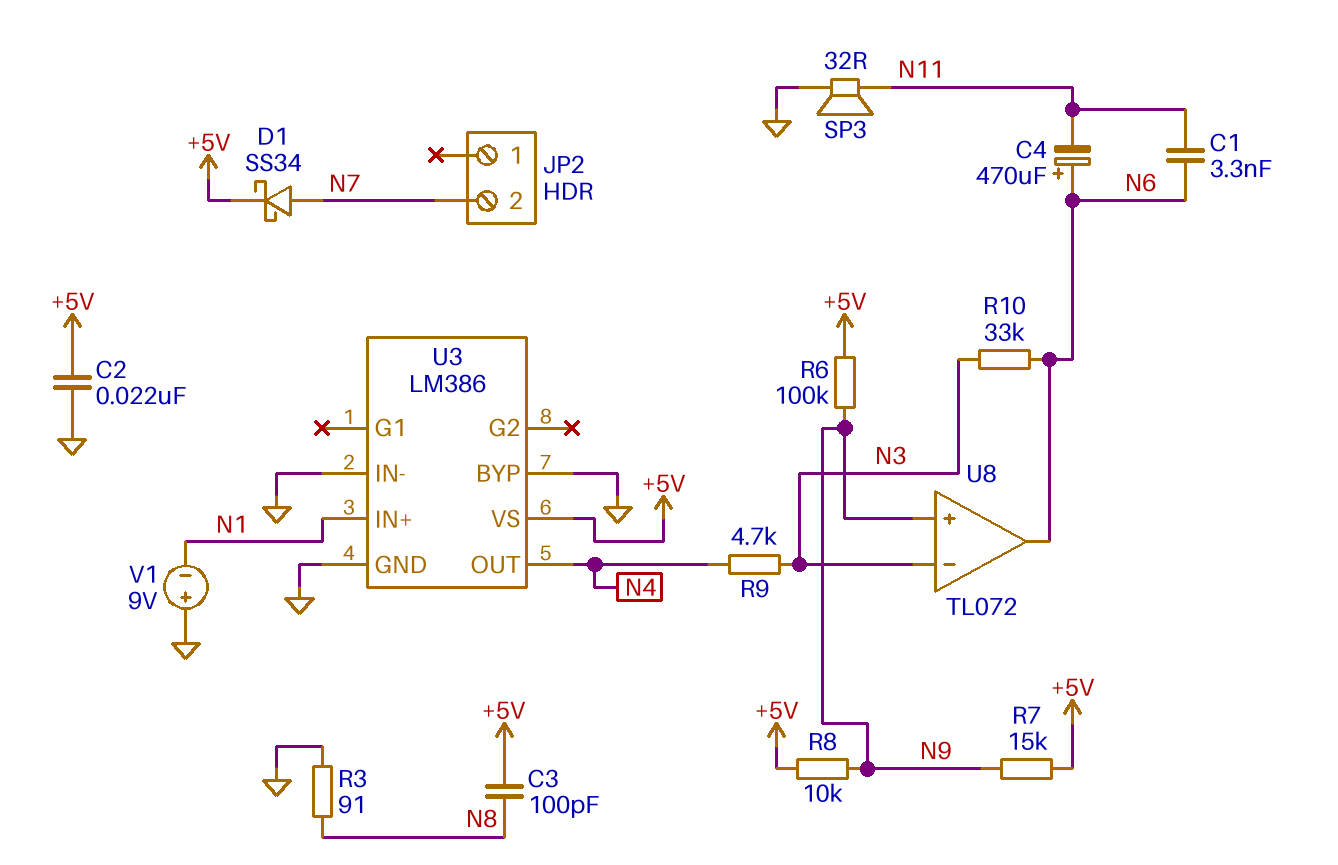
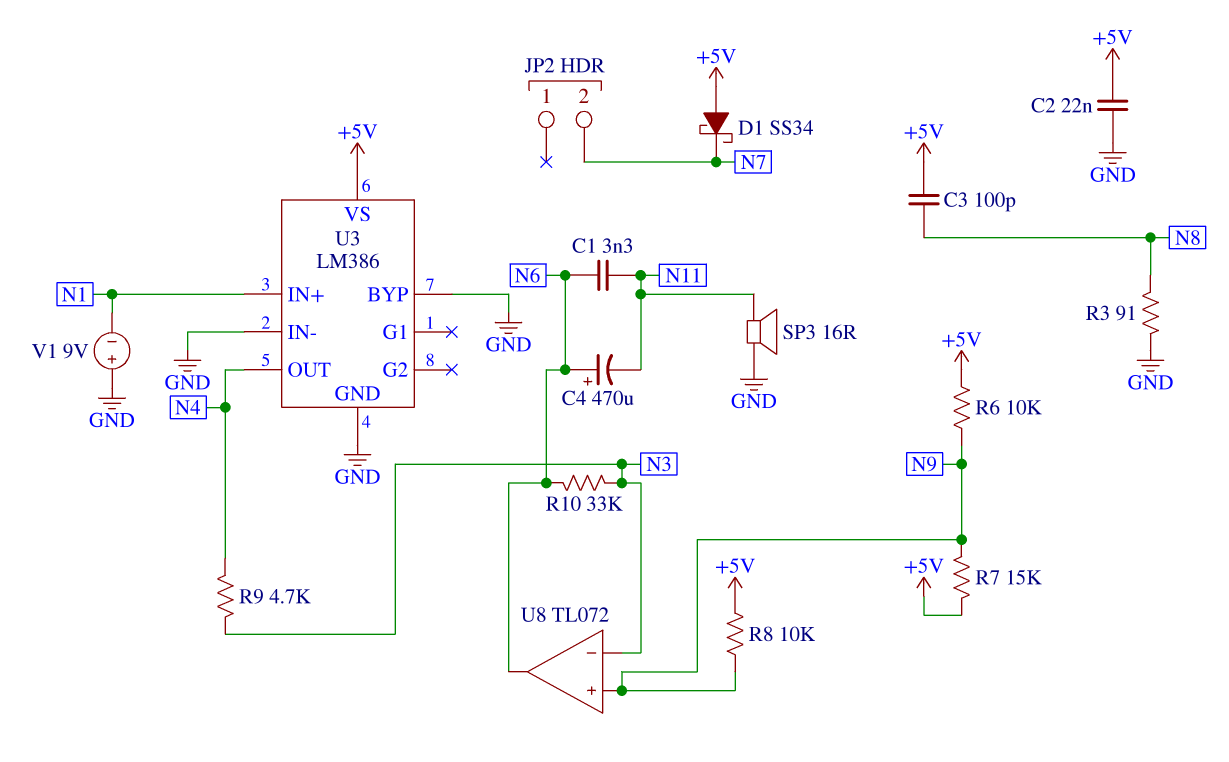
D1: schottky SS34 (A N7, K +5V) -> schottky SS34 (A +5V, K N7)
R6: 100k (+5V, N9) -> 10k (+5V, N9)
SP3: speaker 32R (GND, N11) -> speaker 16R (GND, N11)

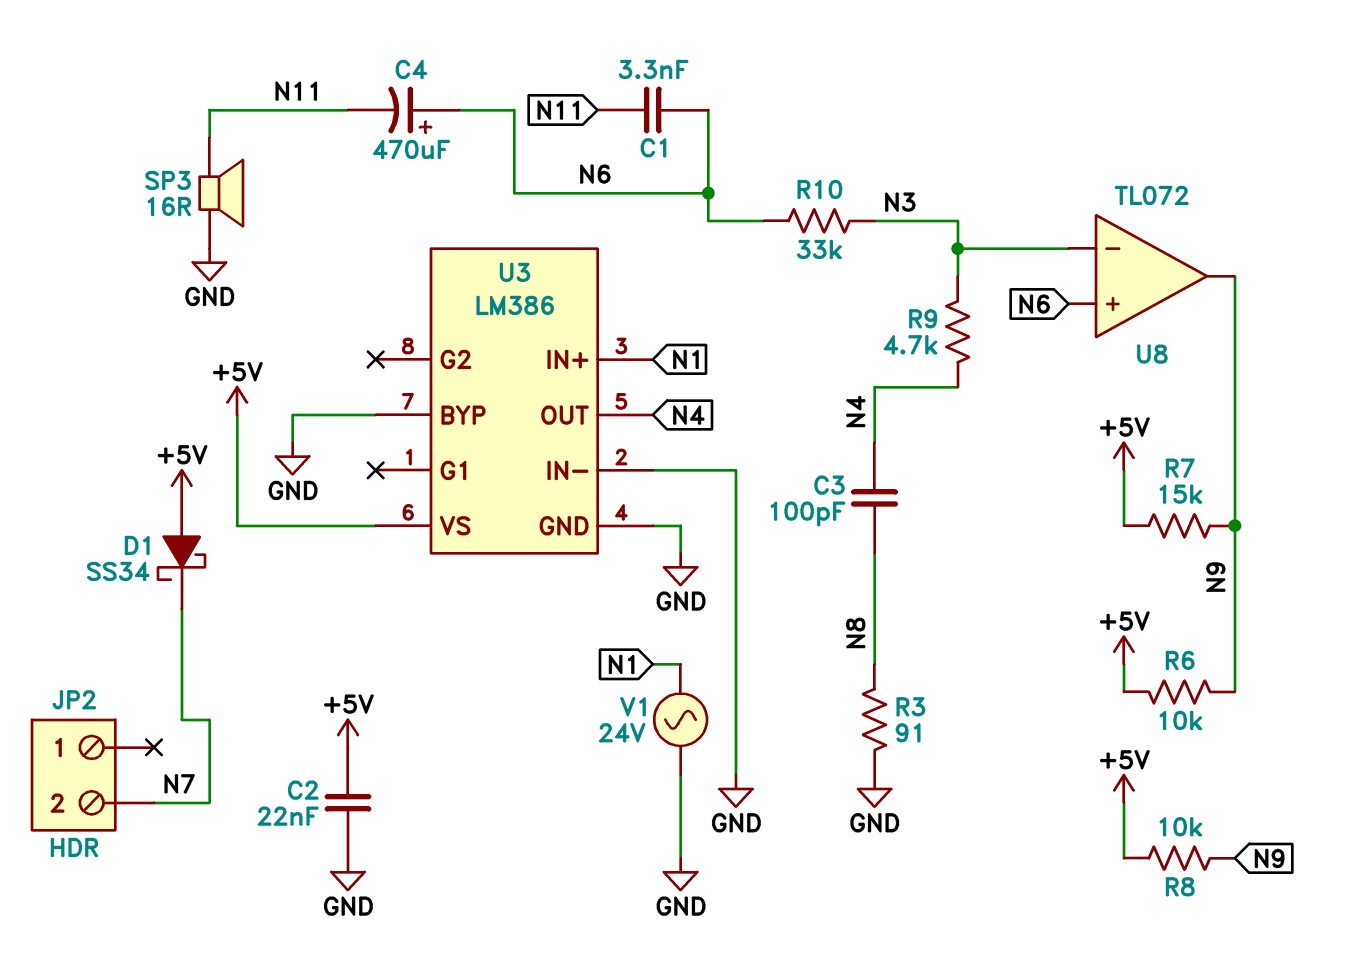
C3: 100pF (+5V, N8) -> 100pF (N4, N8)
U8 pin in+: N9 -> N6
U8 pin out: N6 -> N9
V1: 9V (plus GND, minus N1) -> AC 24V (GND, N1)

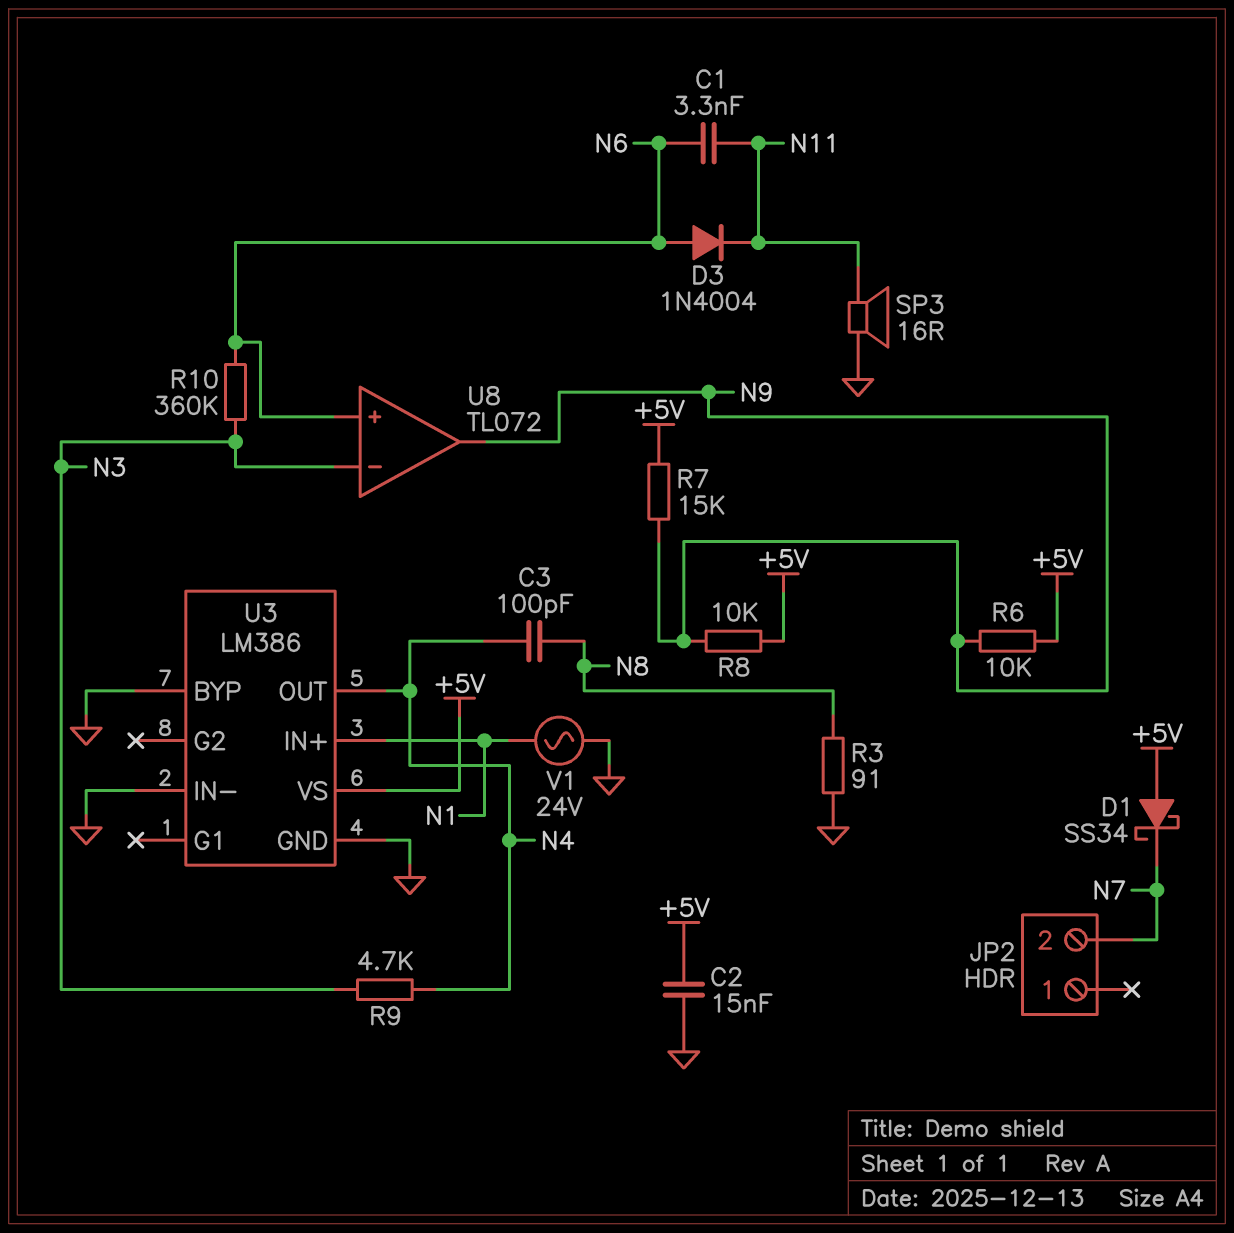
C2: 22nF (+5V, GND) -> 15nF (+5V, GND)
C4: 470uF (plus N6, minus N11) -> none
D3: none -> diode 1N4004 (A N6, K N11)
R10: 33k (N3, N6) -> 360k (N3, N6)

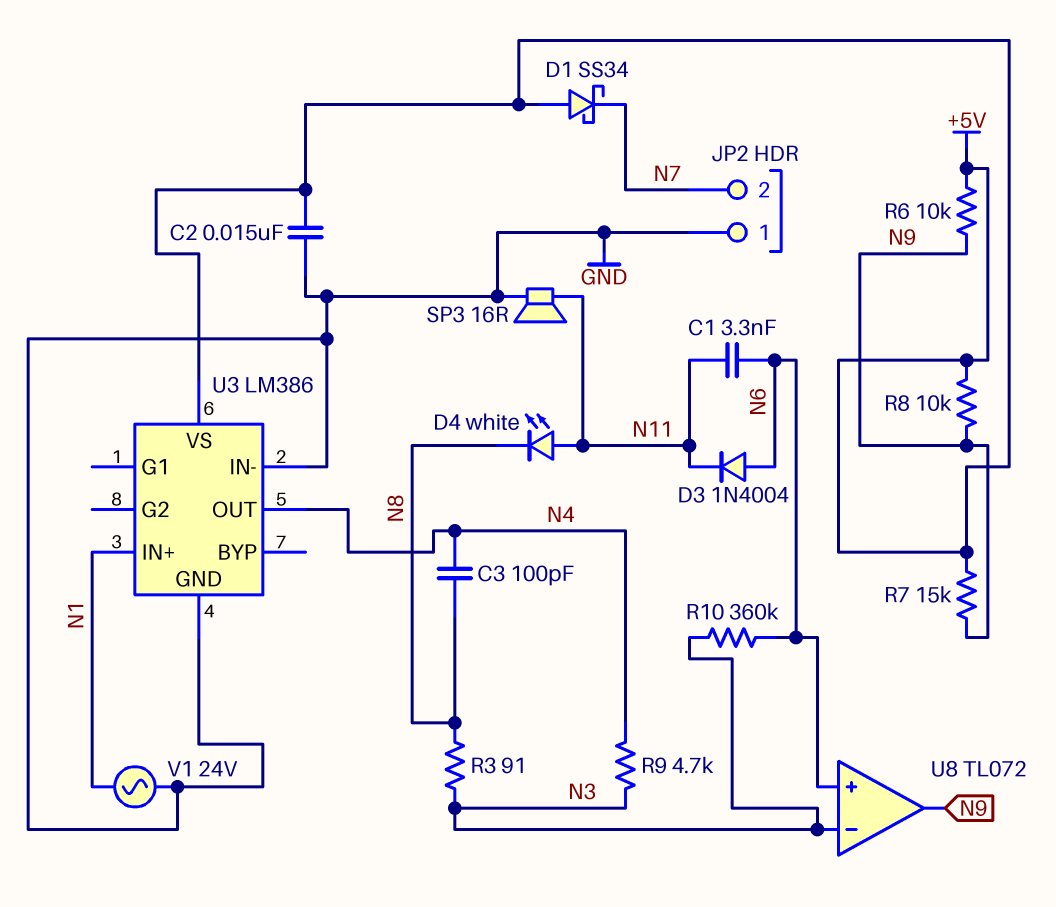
D4: none -> LED white (A N11, K N8)
JP2 pin 1: none -> GND
R3: 91 (GND, N8) -> 91 (N3, N8)
U3 pin BYP: GND -> none

